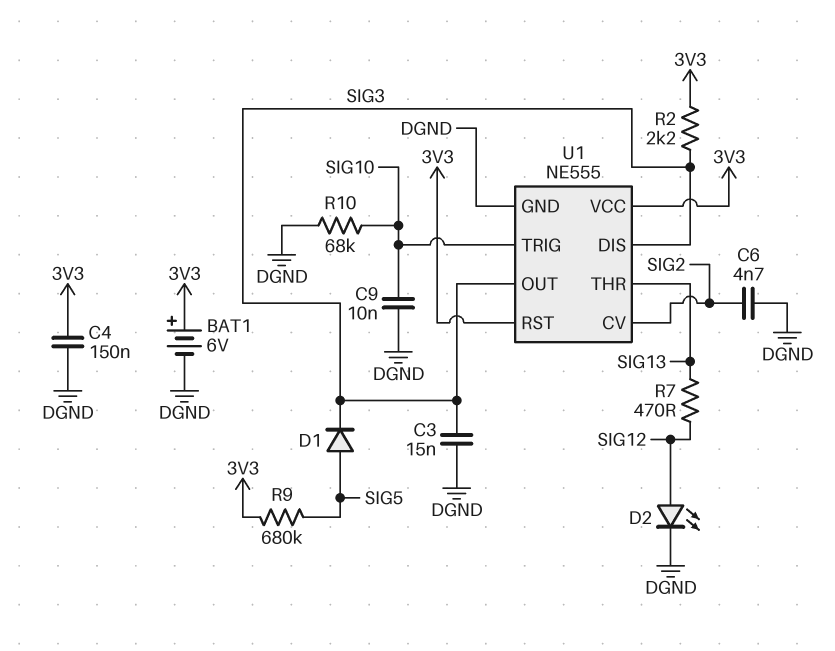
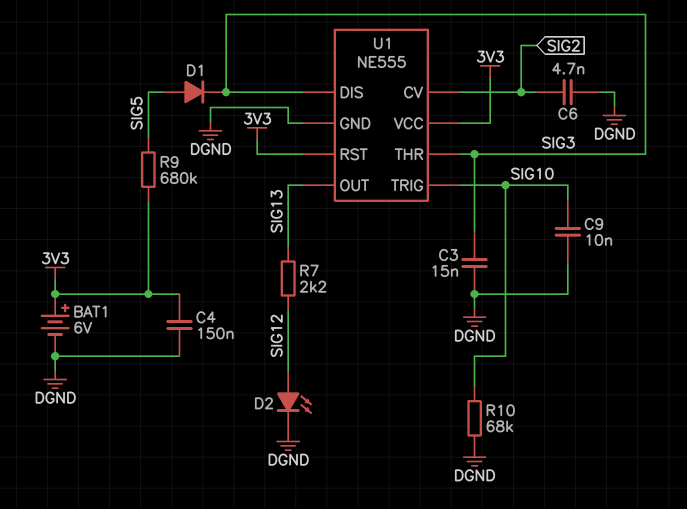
R2: 2.2k (3V3, SIG3) -> none
R7: 470 (SIG12, SIG13) -> 2.2k (SIG12, SIG13)
U1 pin OUT: SIG3 -> SIG13
U1 pin THR: SIG13 -> SIG3

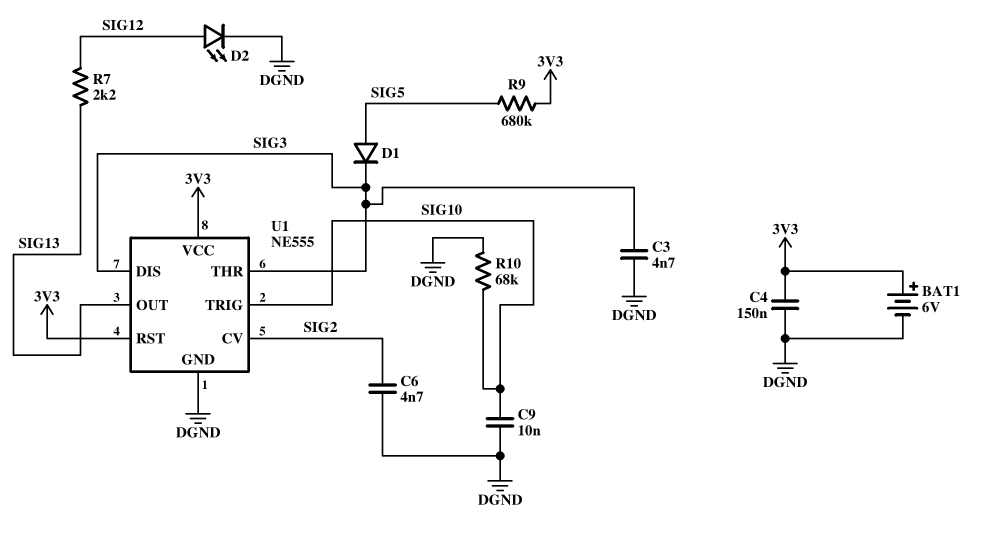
C3: 15nF (DGND, SIG3) -> 4.7nF (DGND, SIG3)

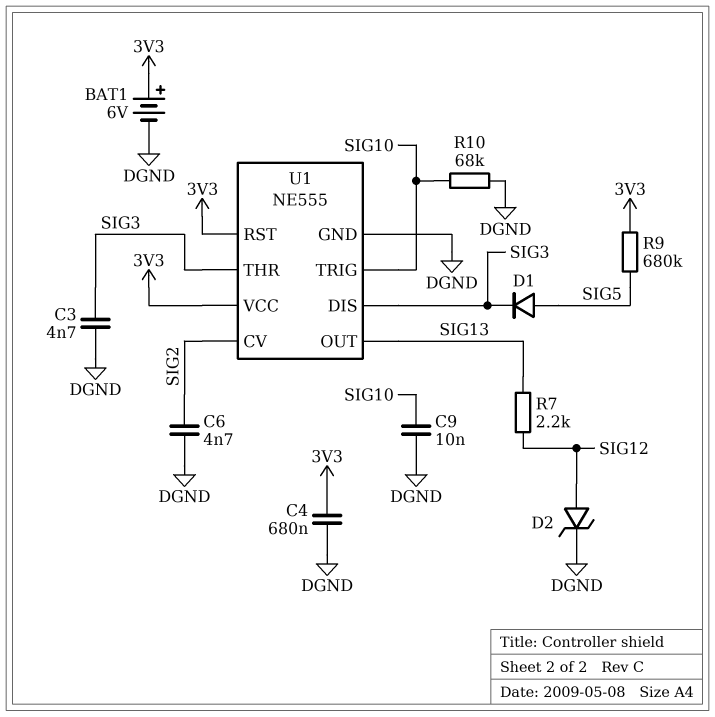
C4: 150nF (3V3, DGND) -> 680nF (3V3, DGND)
D2: LED (A SIG12, K DGND) -> zener (A SIG12, K DGND)

